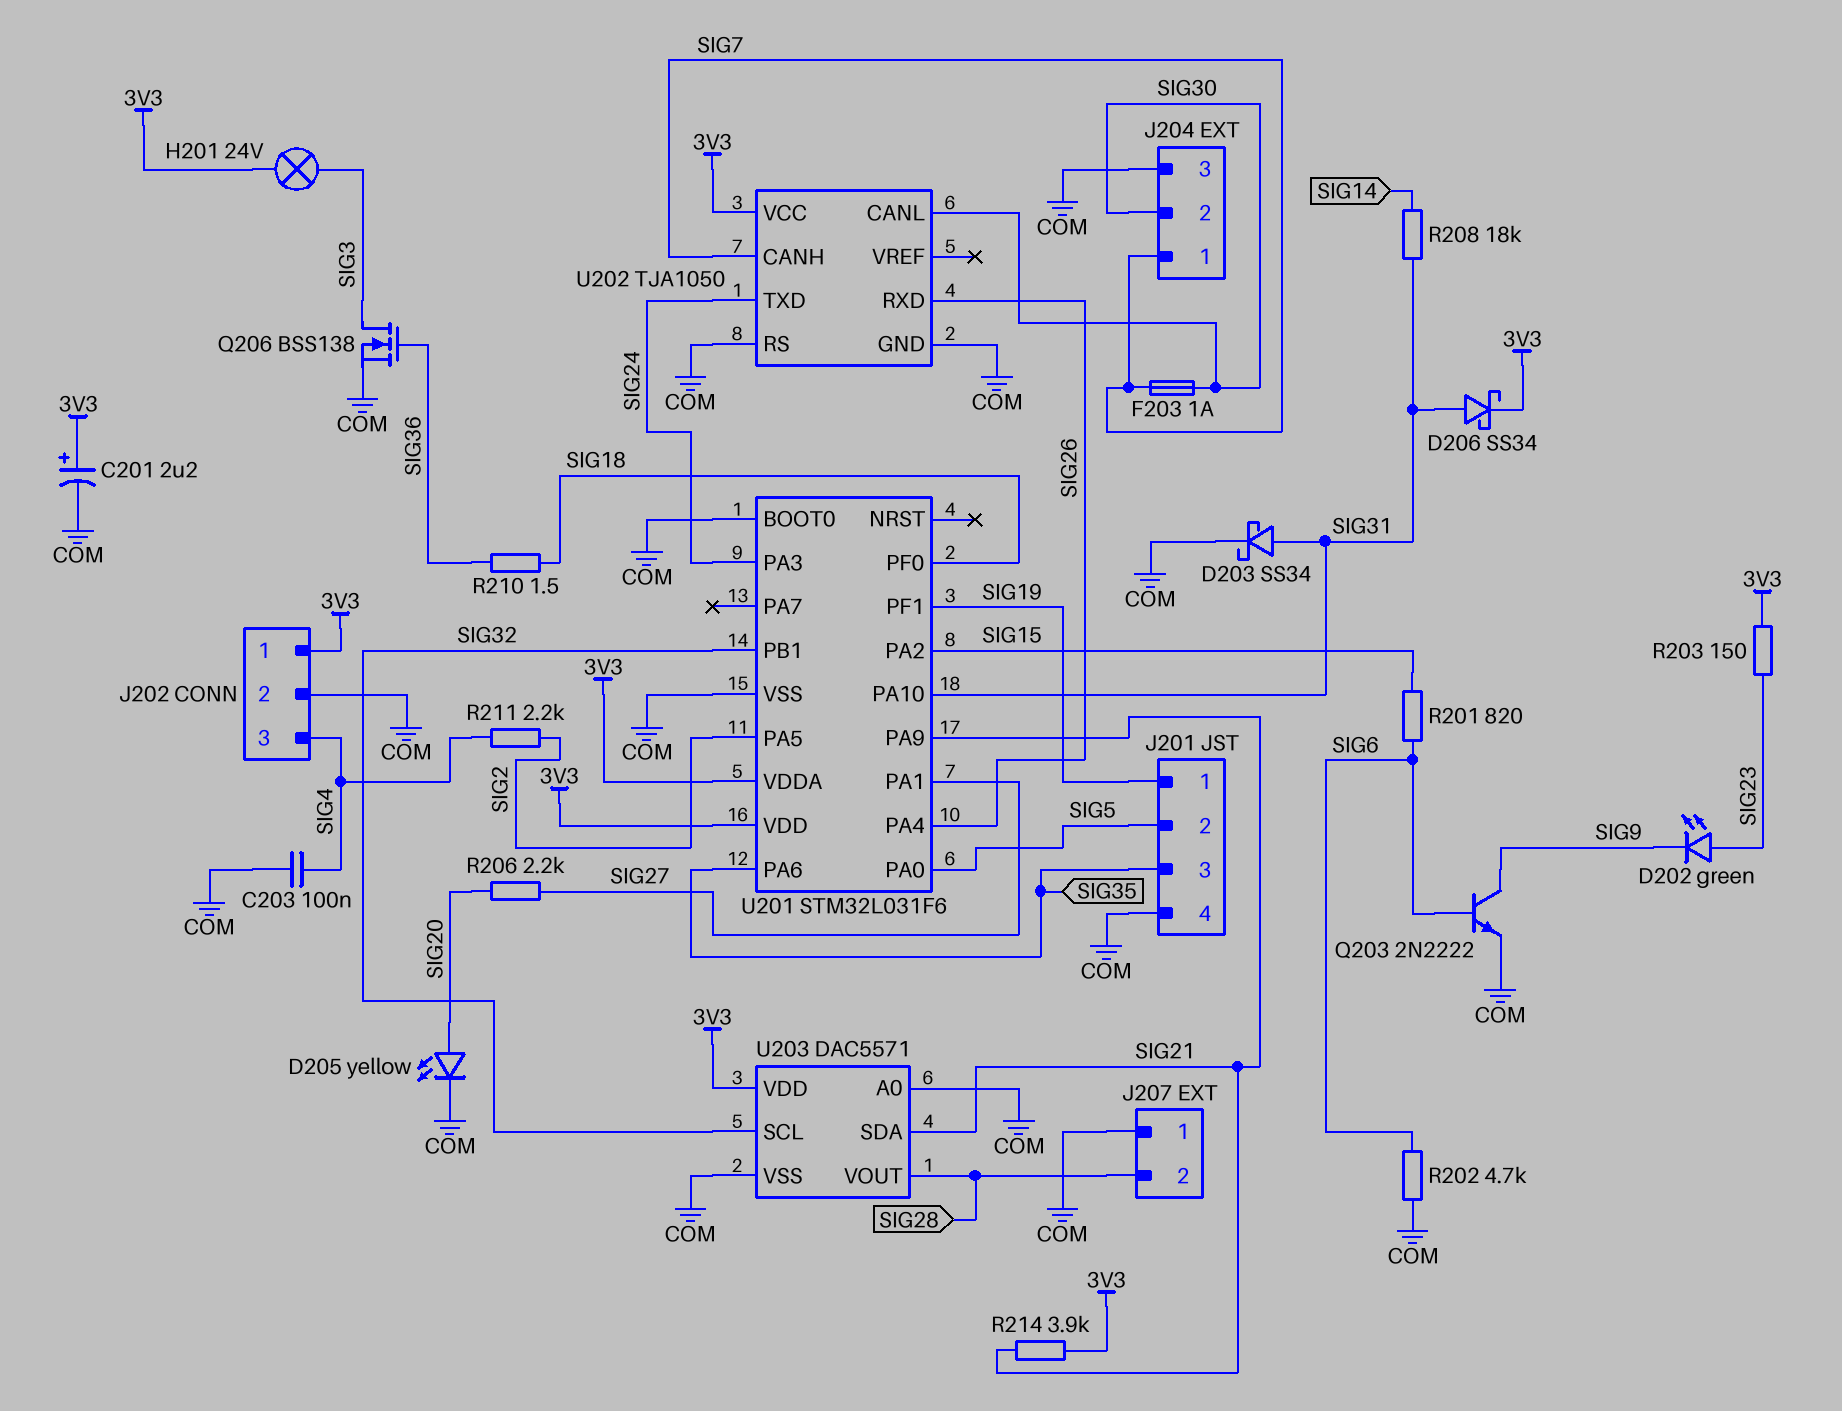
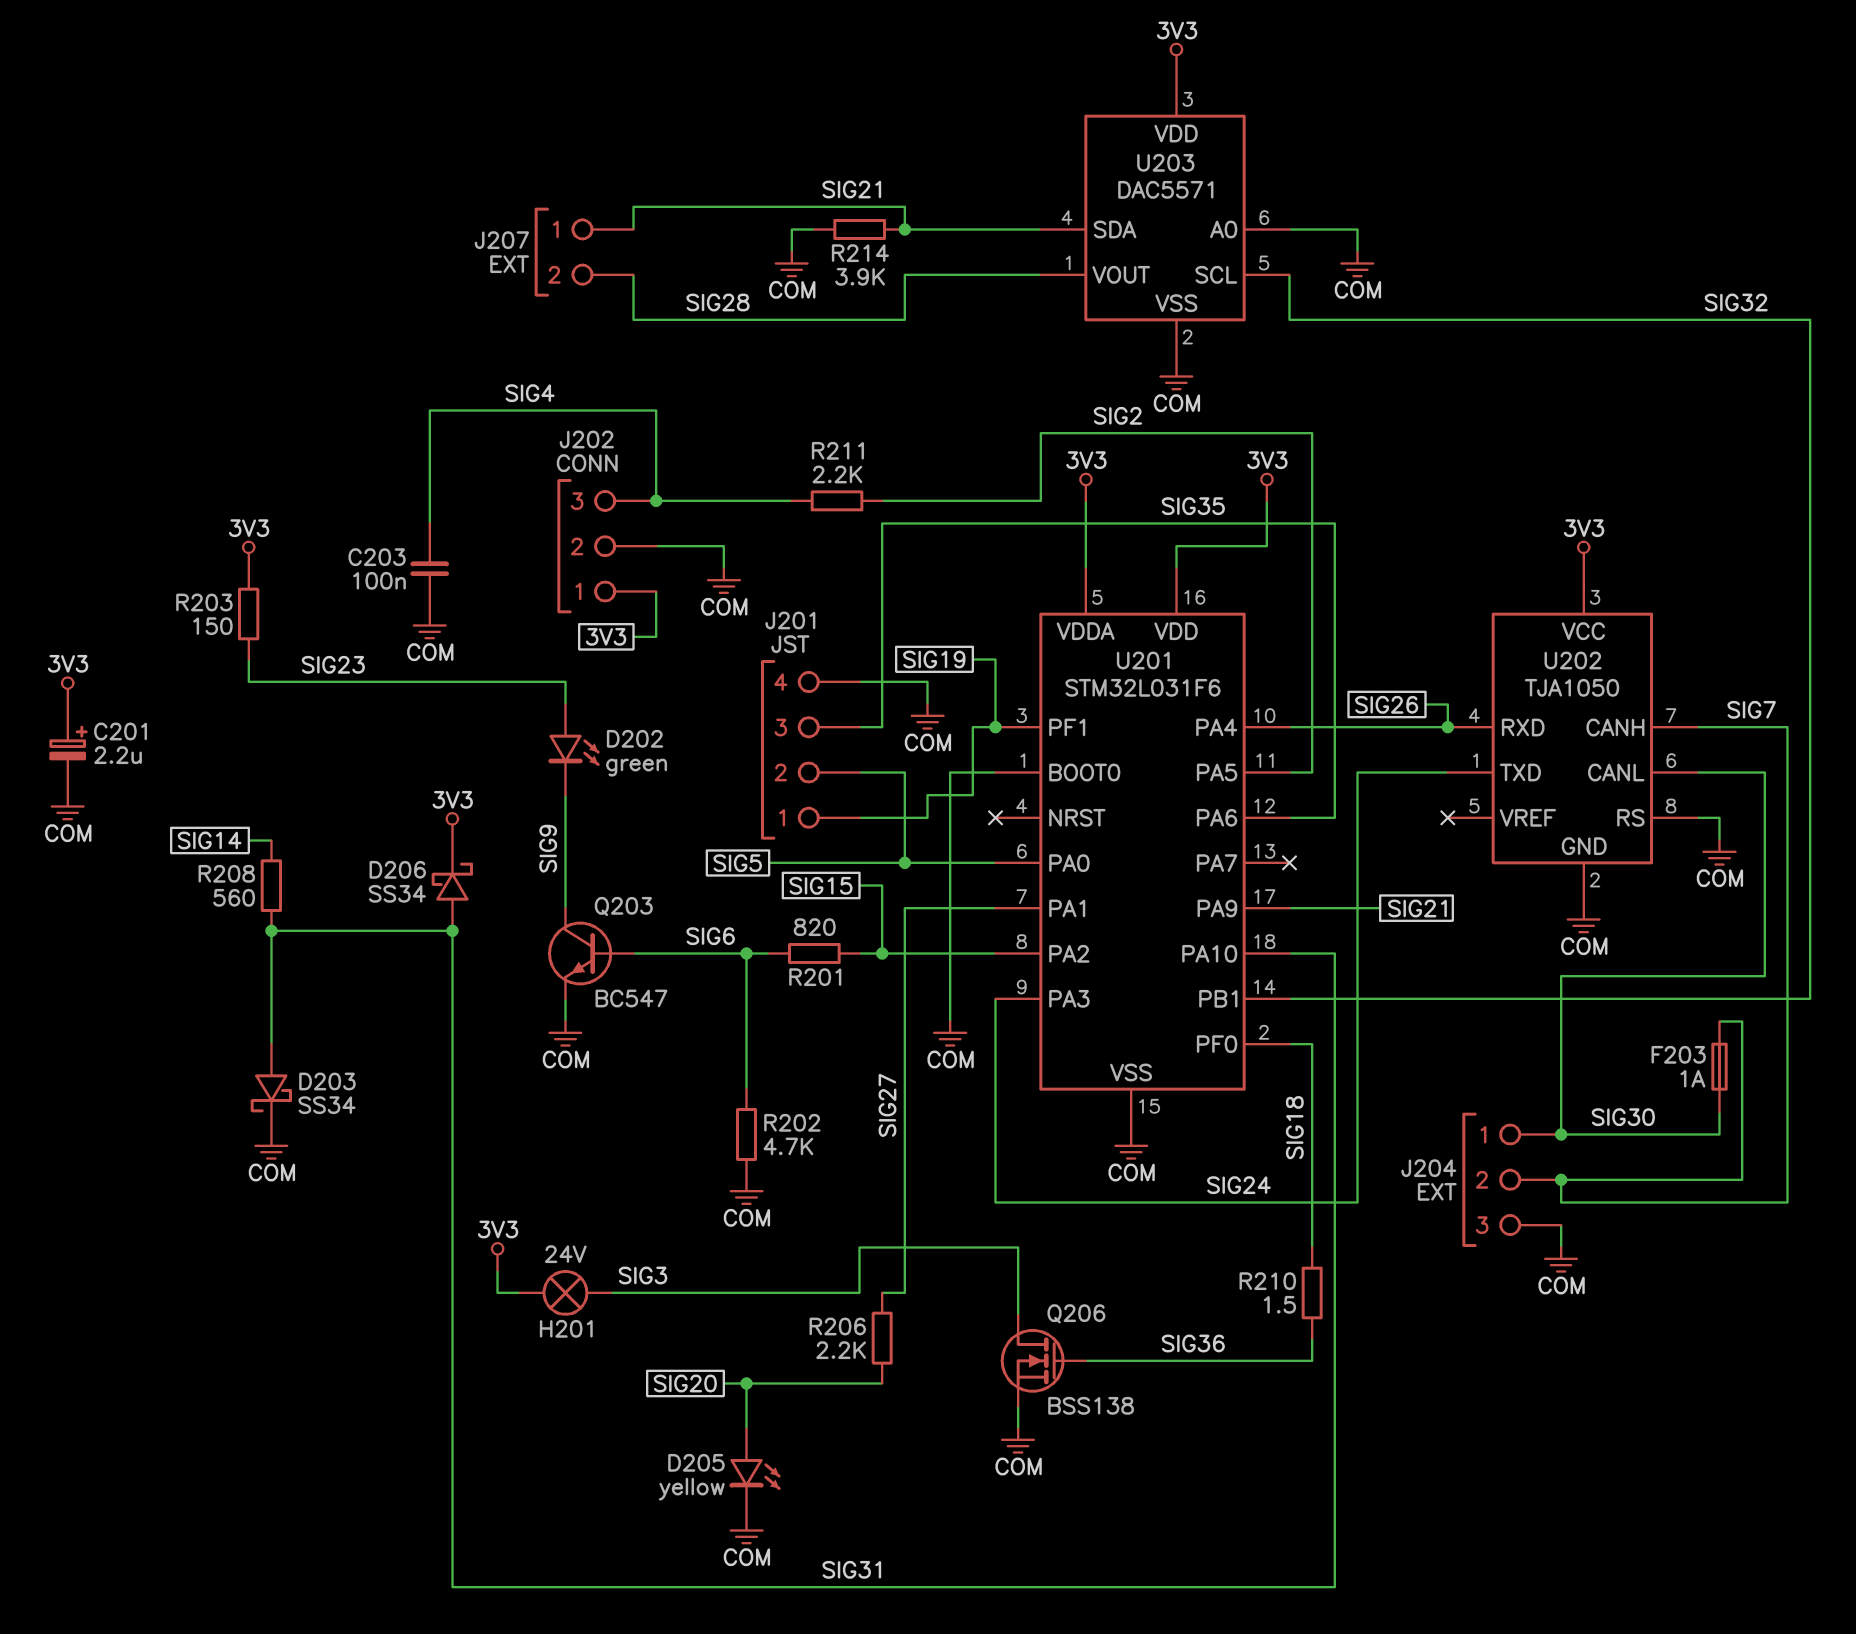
J204 pin 1: SIG7 -> SIG30
J204 pin 2: SIG30 -> SIG7
J207 pin 1: COM -> SIG21
Q203: NPN 2N2222 (B SIG6, C SIG9, E COM) -> NPN BC547 (B SIG6, C SIG9, E COM)
R208: 18k (SIG14, SIG31) -> 560 (SIG14, SIG31)
R214: 3.9k (3V3, SIG21) -> 3.9k (COM, SIG21)

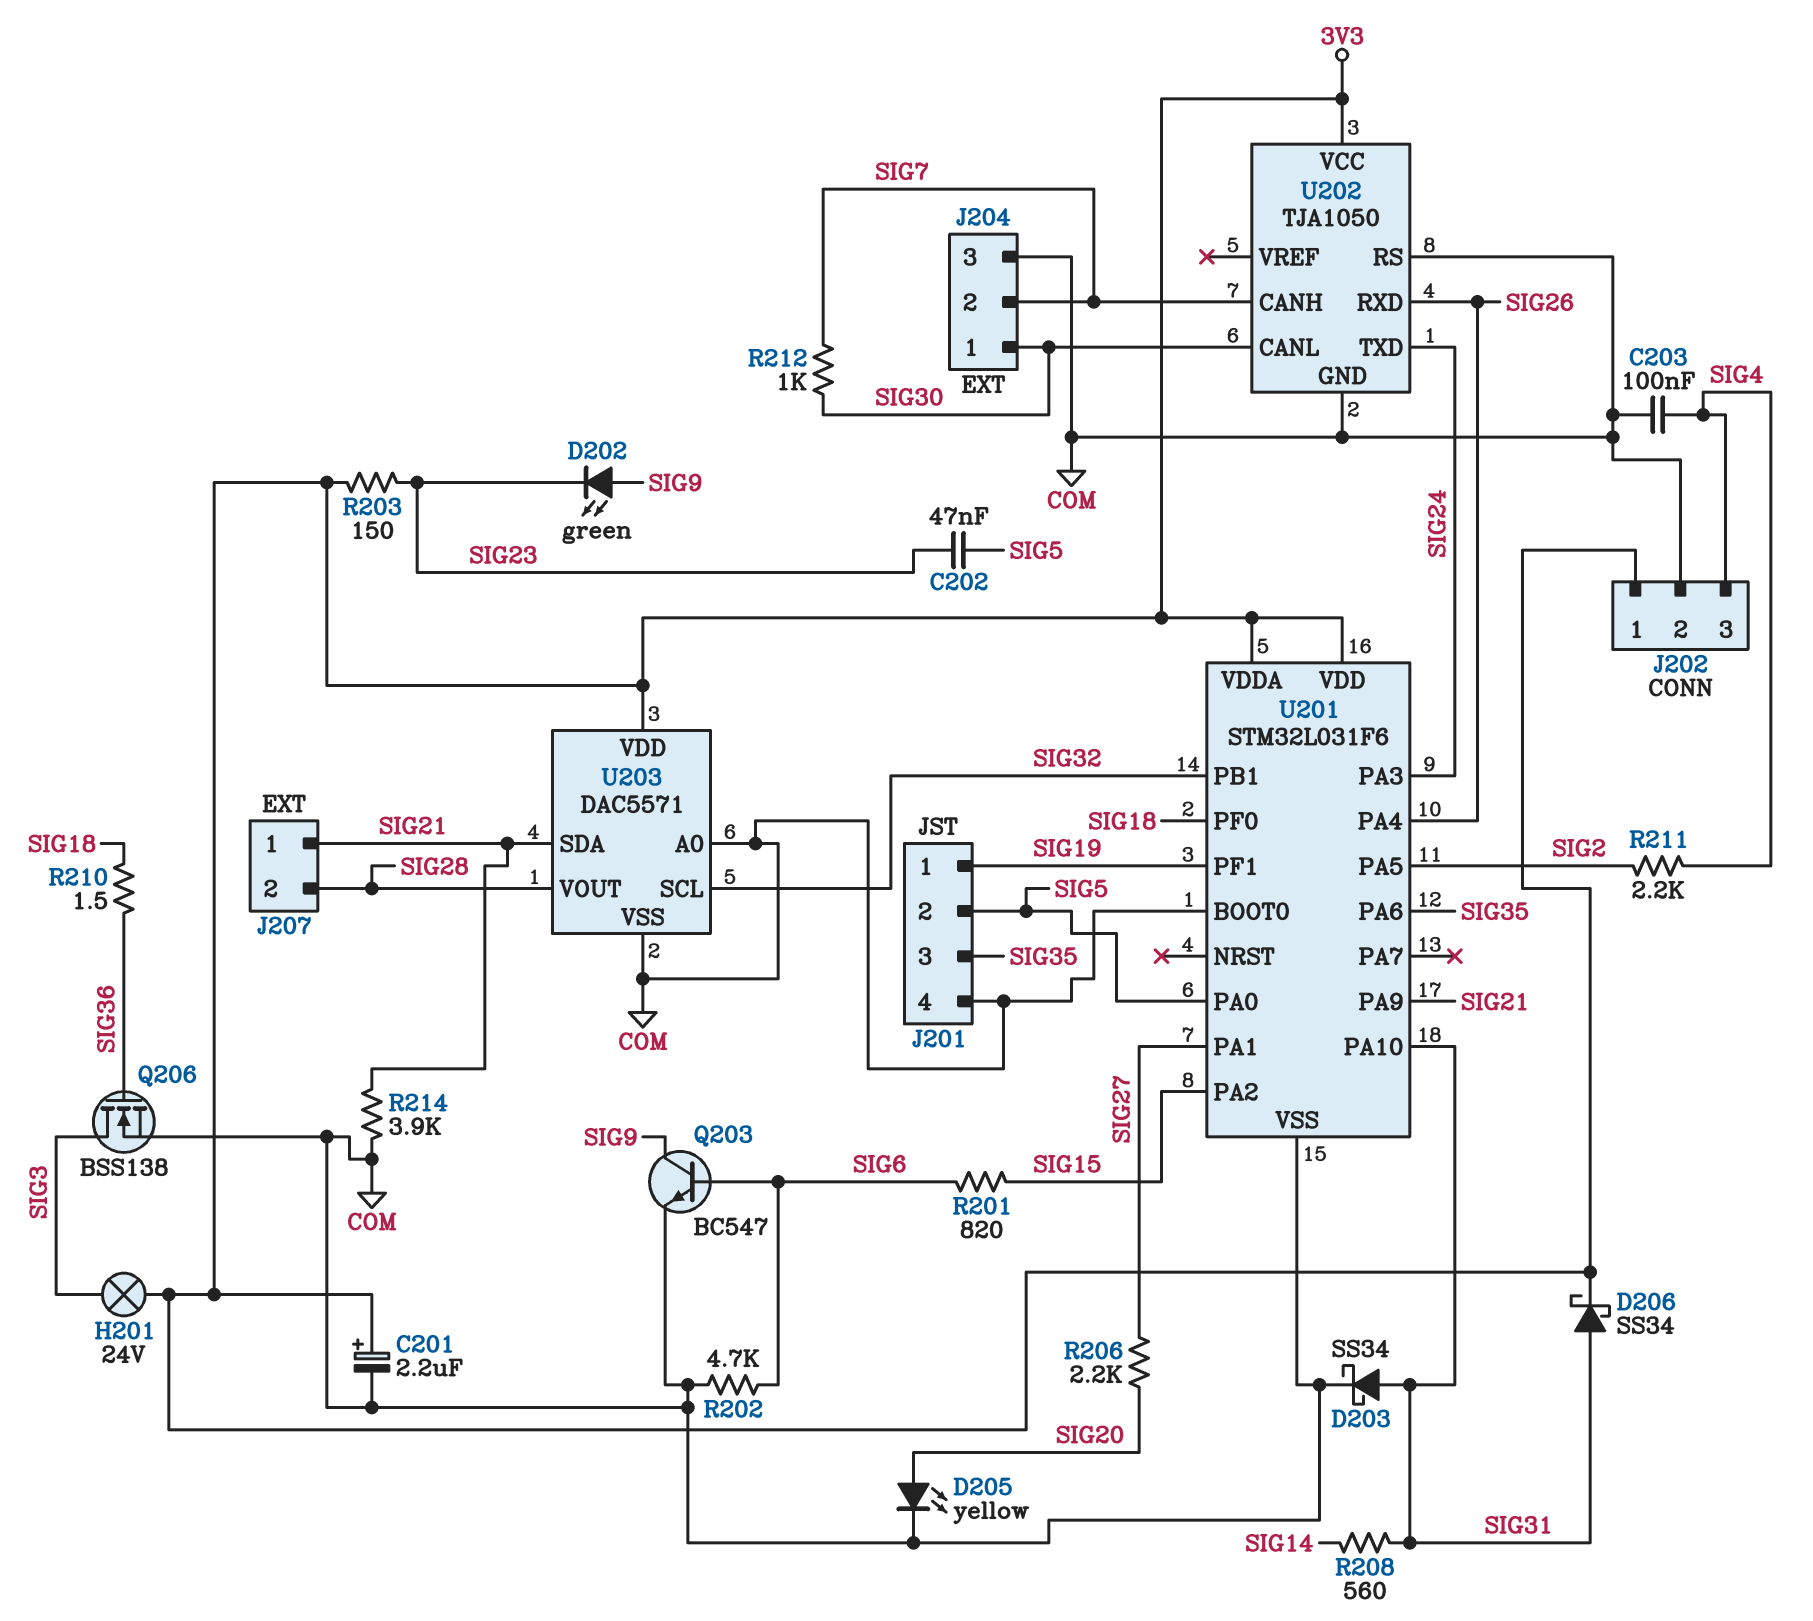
C202: none -> 47nF (SIG5, SIG23)
D202: LED green (A SIG23, K SIG9) -> LED green (A SIG9, K SIG23)
F203: 1A (SIG7, SIG30) -> none
R212: none -> 1k (SIG7, SIG30)

